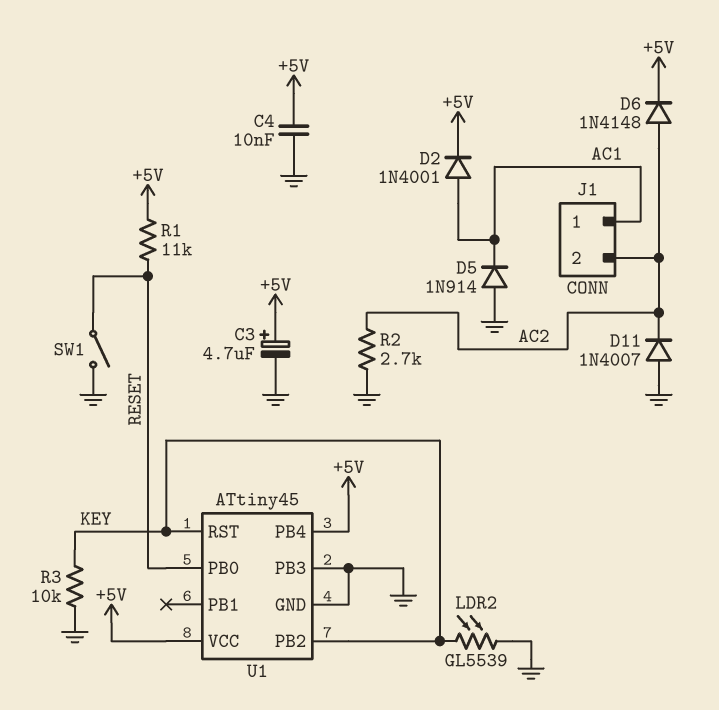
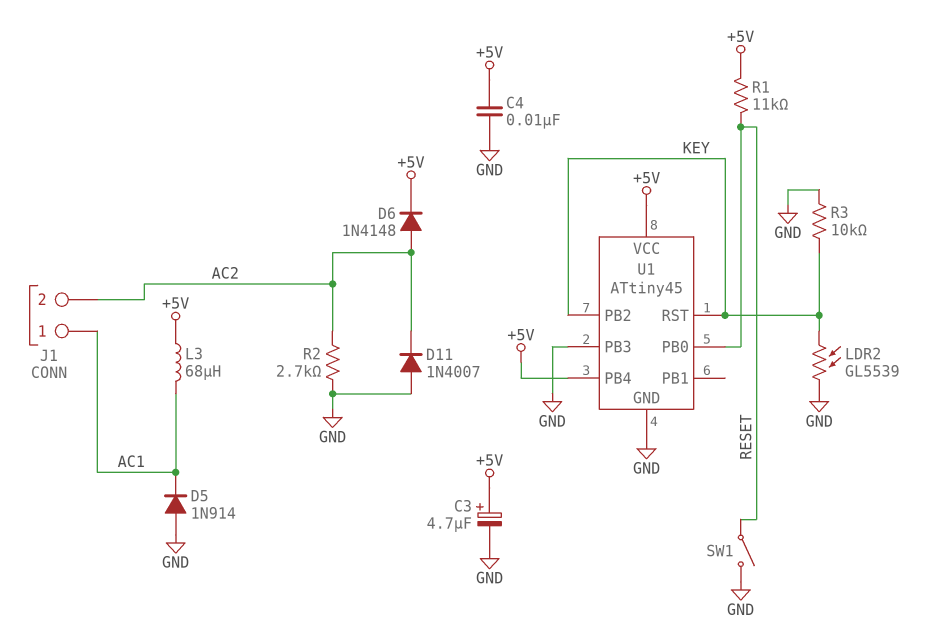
D2: diode 1N4001 (A AC1, K +5V) -> none
L3: none -> 68uH (+5V, AC1)

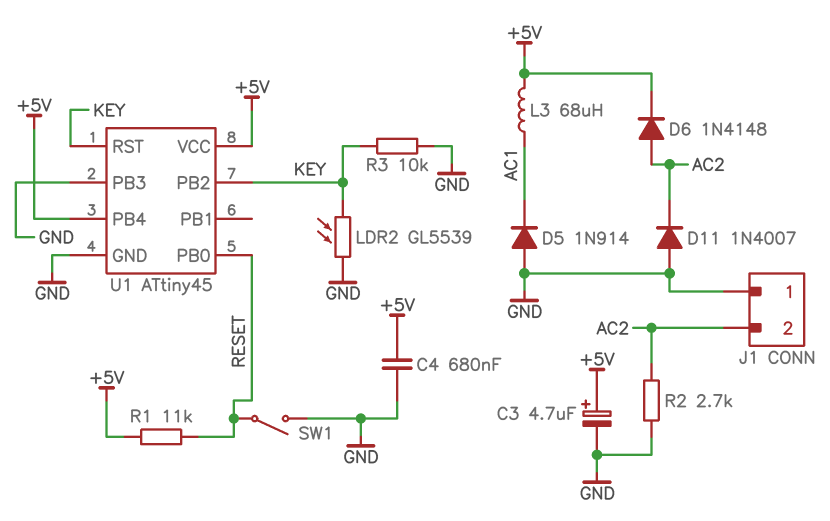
C4: 10nF (+5V, GND) -> 680nF (+5V, GND)
J1 pin 1: AC1 -> GND

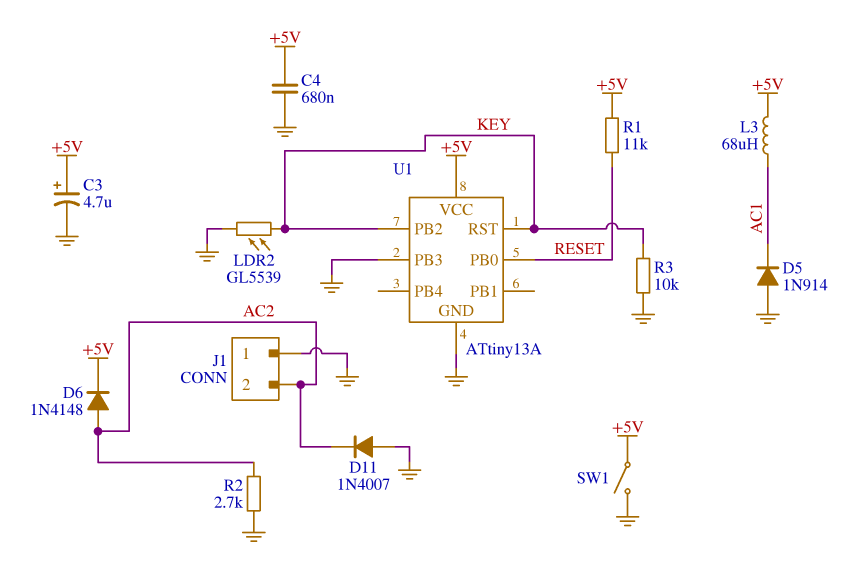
SW1: switch (GND, RESET) -> switch (+5V, GND)
U1: ATtiny45 -> ATtiny13A
U1 pin PB4: +5V -> none

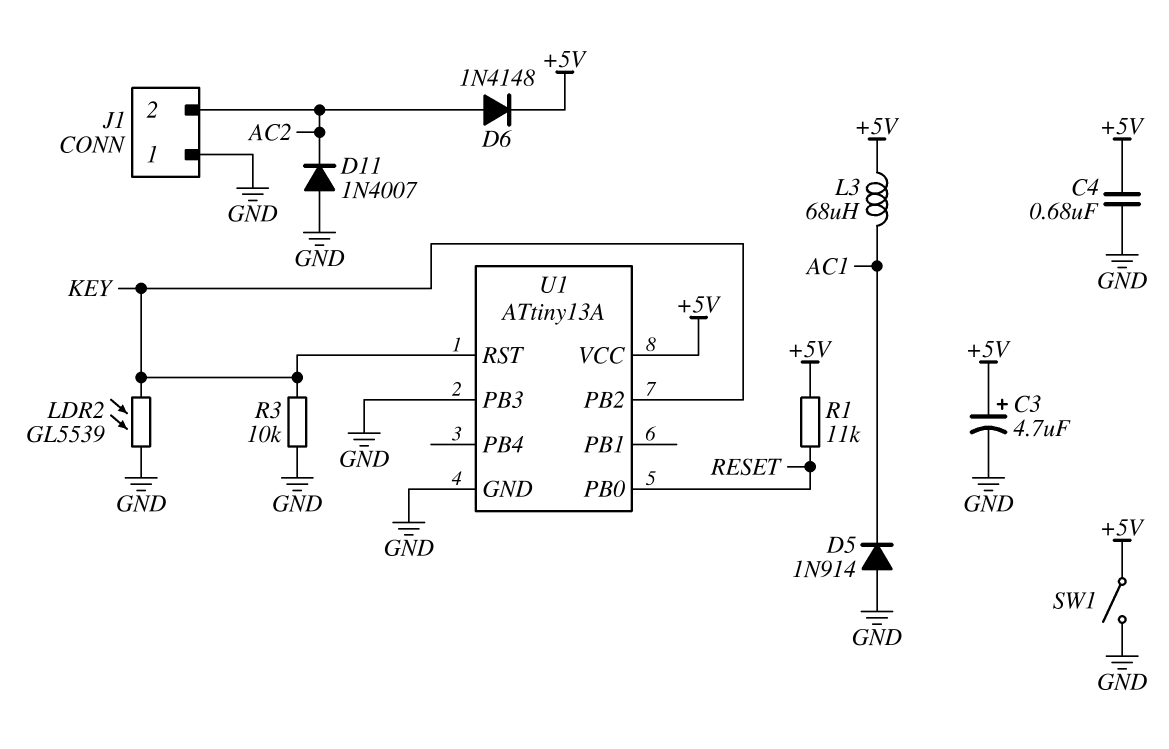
R2: 2.7k (AC2, GND) -> none

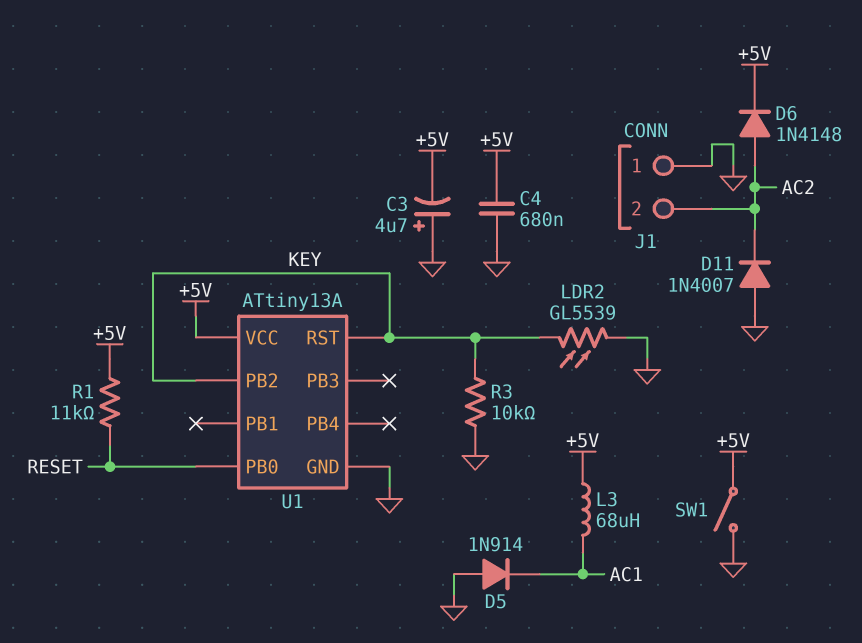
C3: 4.7uF (plus +5V, minus GND) -> 4.7uF (plus GND, minus +5V)
U1 pin PB3: GND -> none

